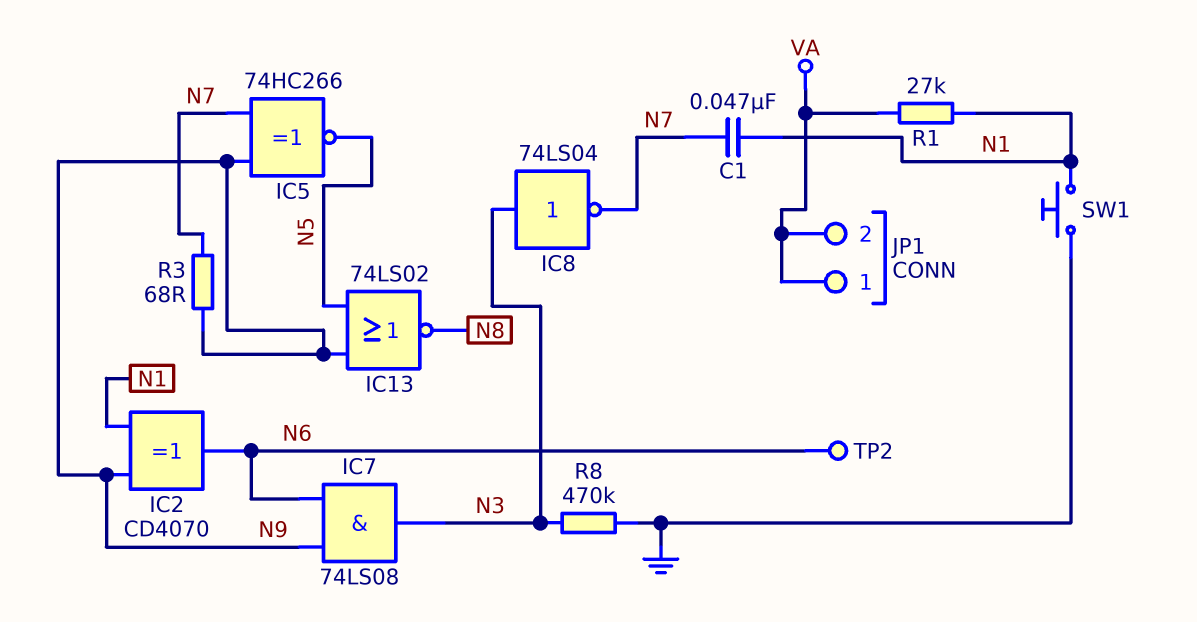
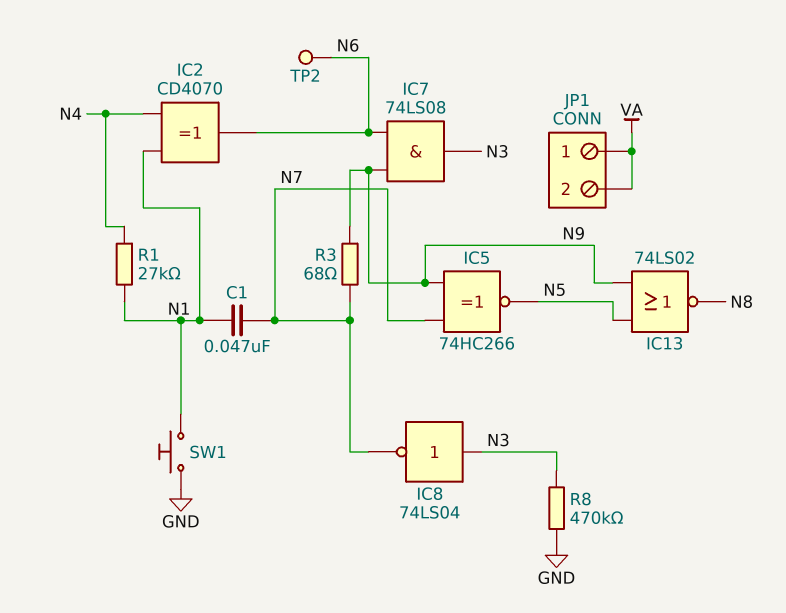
IC2: XOR CD4070 (in N1, in N9, out N6) -> XOR CD4070 (in N1, in N4, out N6)
R1: 27k (N1, VA) -> 27k (N1, N4)

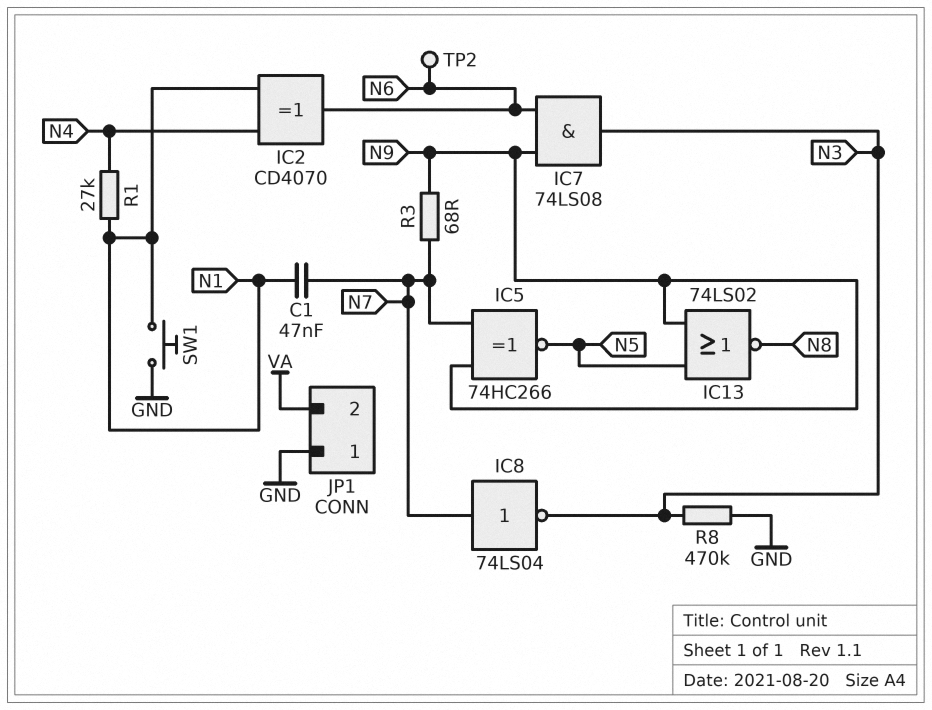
IC8: NOT 74LS04 (in N3, out N7) -> NOT 74LS04 (in N7, out N3)
JP1 pin 1: VA -> GND

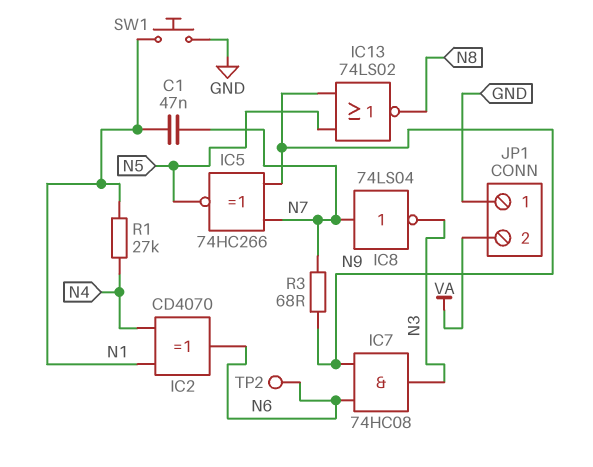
IC7: AND 74LS08 (in N6, in N9, out N3) -> AND 74HC08 (in N6, in N9, out N3)
R8: 470k (GND, N3) -> none

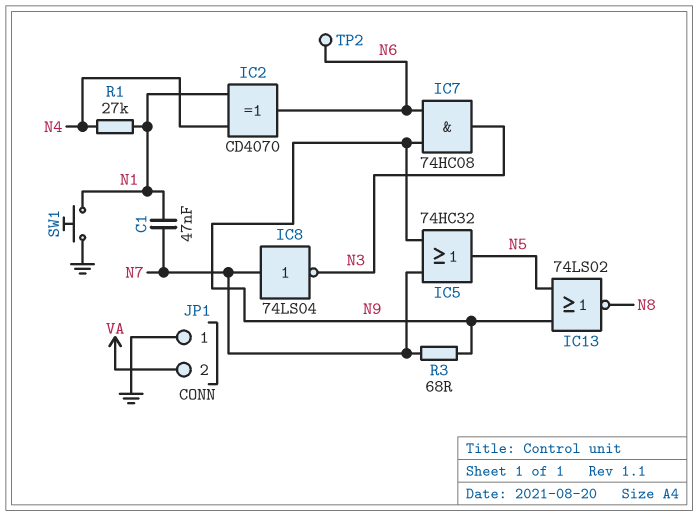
IC5: XNOR 74HC266 (in N7, in N9, out N5) -> OR 74HC32 (in N7, in N9, out N5)

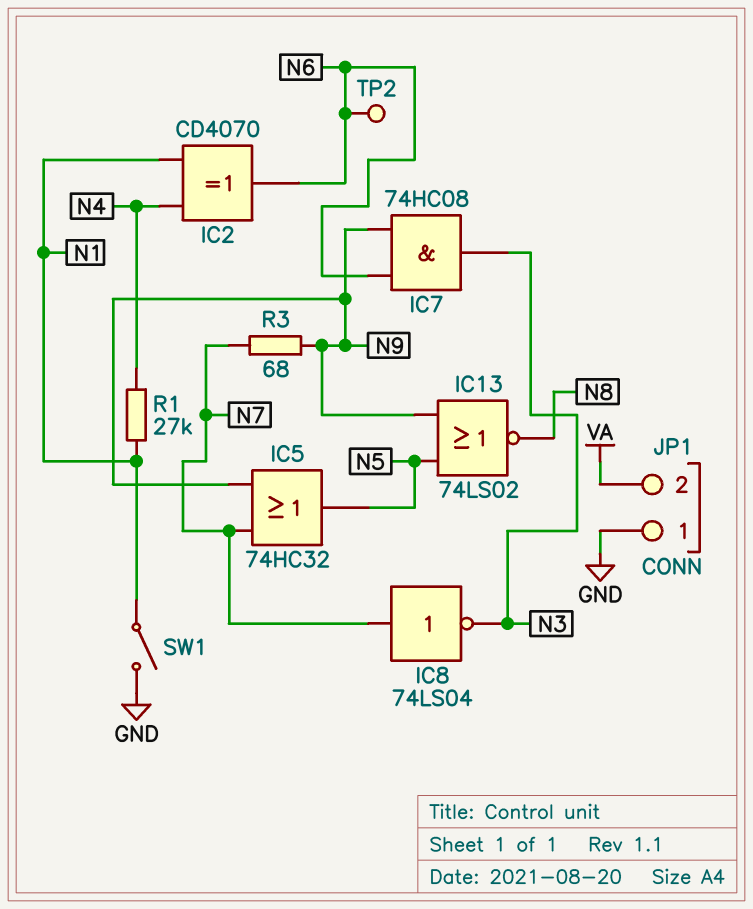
C1: 47nF (N1, N7) -> none
SW1: button (GND, N1) -> switch (GND, N1)

